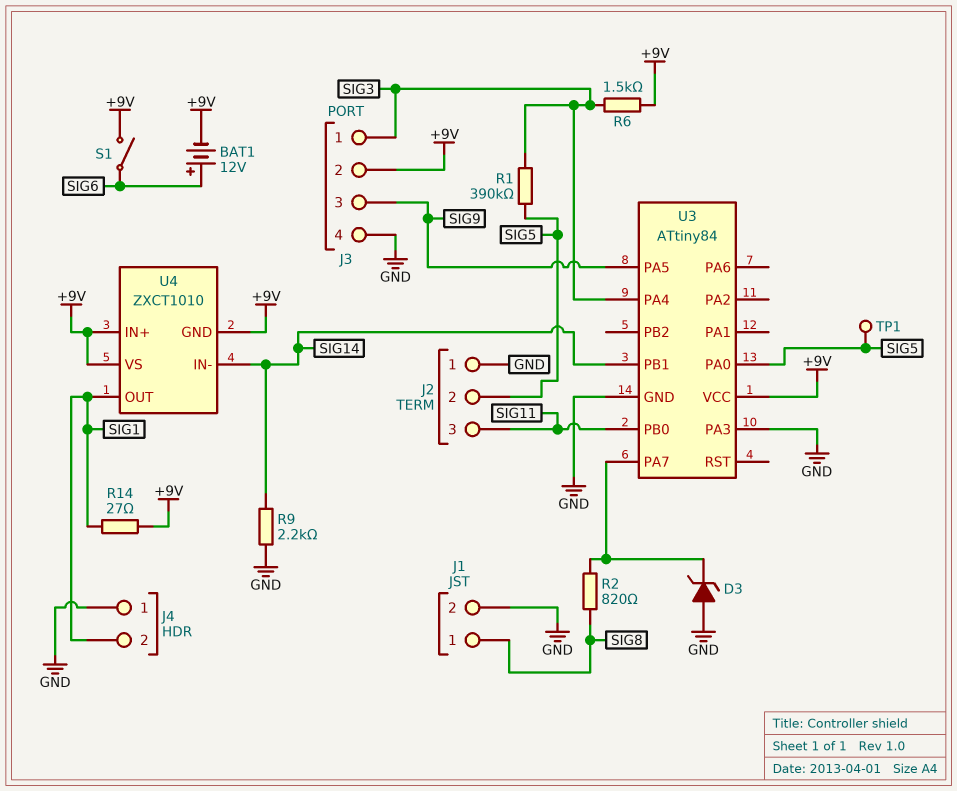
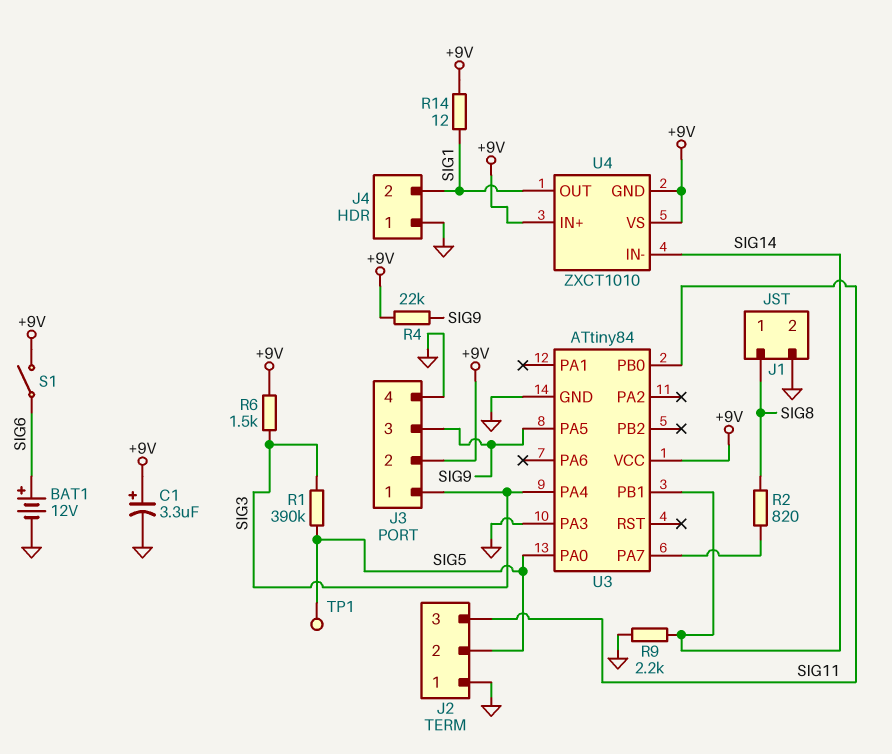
BAT1: 12V (plus SIG6, minus +9V) -> 12V (plus SIG6, minus GND)
C1: none -> 3.3uF (plus +9V, minus GND)
D3: zener (A GND, K U3/PA7) -> none
R4: none -> 22k (+9V, SIG9)
R14: 27 (+9V, SIG1) -> 12 (+9V, SIG1)

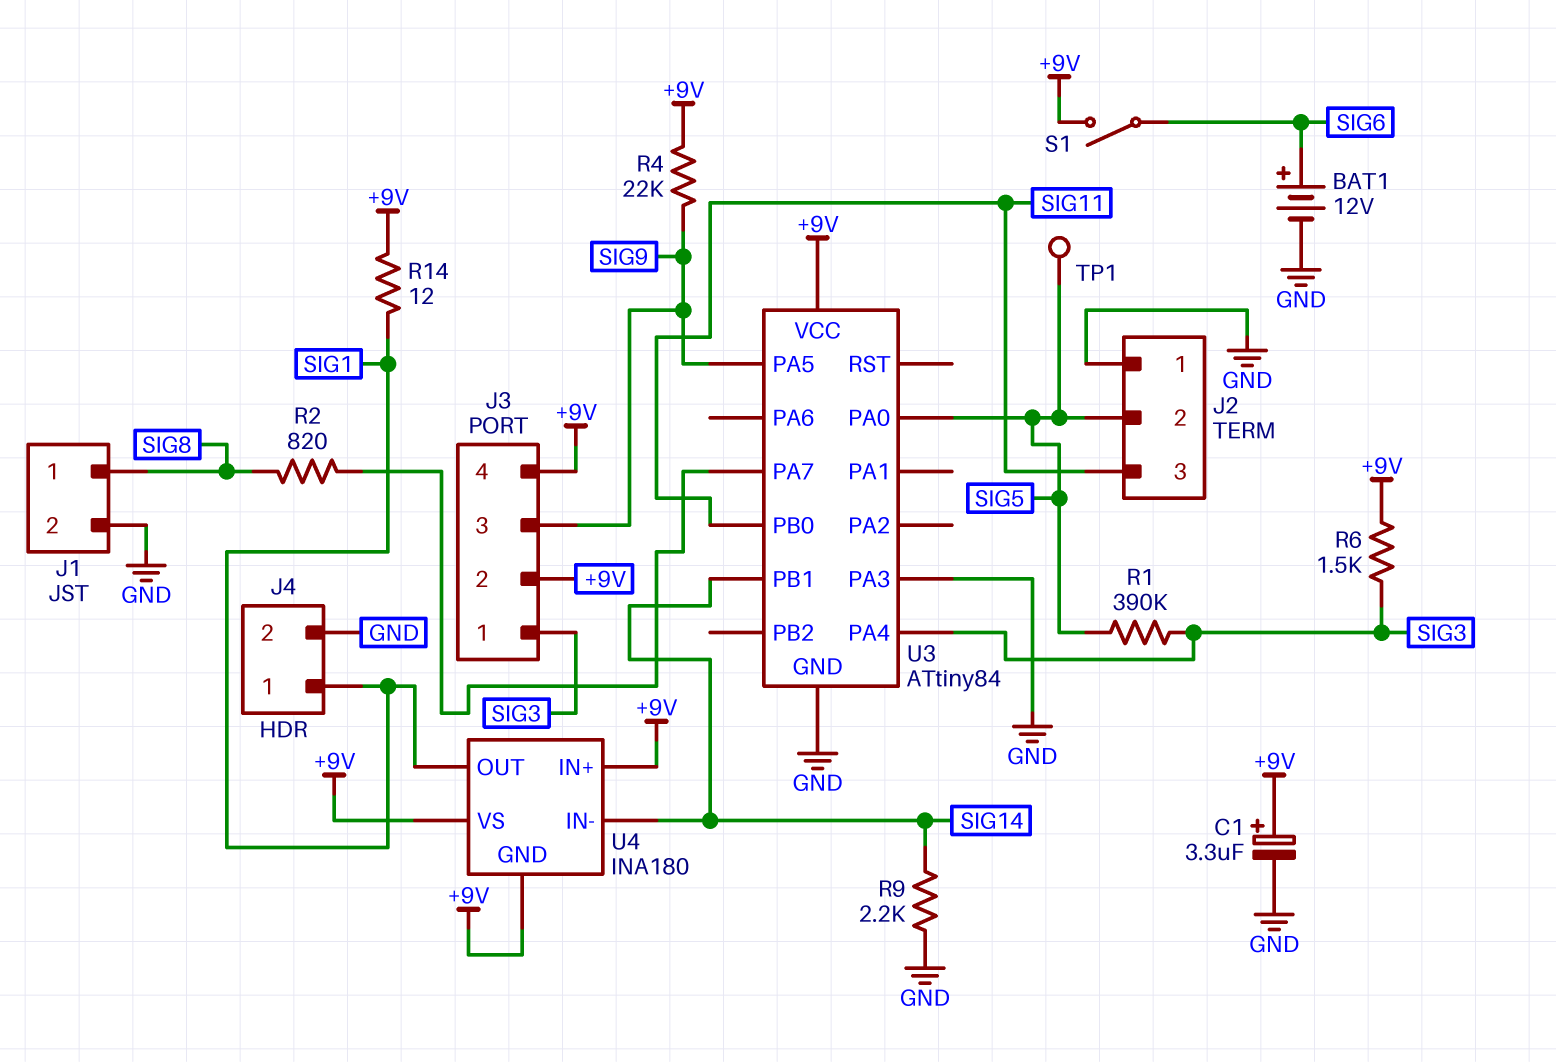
J3 pin 4: GND -> +9V
J4 pin 1: GND -> SIG1
J4 pin 2: SIG1 -> GND
U4: ZXCT1010 -> INA180

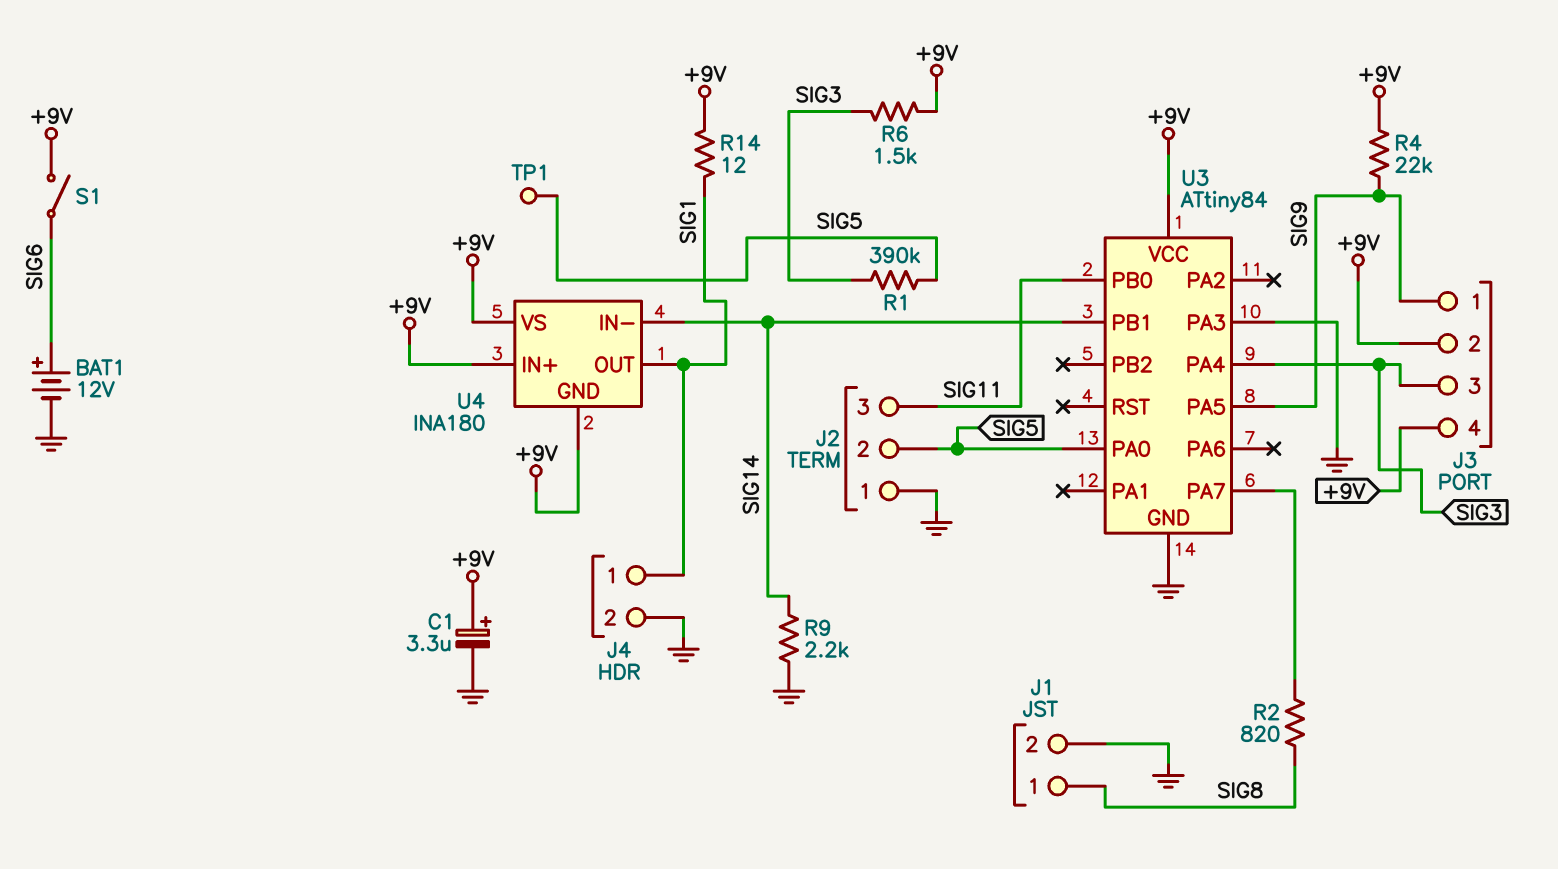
J3 pin 1: SIG3 -> SIG9
J3 pin 3: SIG9 -> SIG3

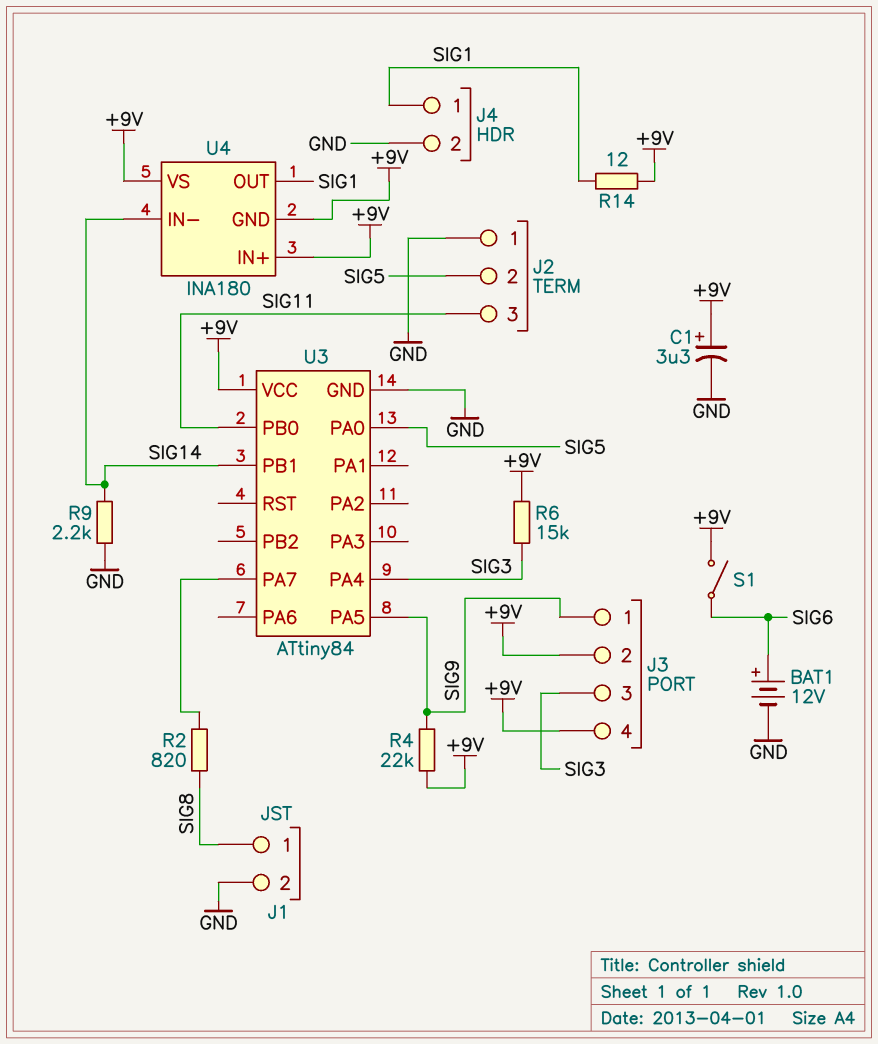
R1: 390k (SIG3, SIG5) -> none
R6: 1.5k (+9V, SIG3) -> 15k (+9V, SIG3)
TP1: test point (SIG5) -> none
U3 pin PA3: GND -> none

